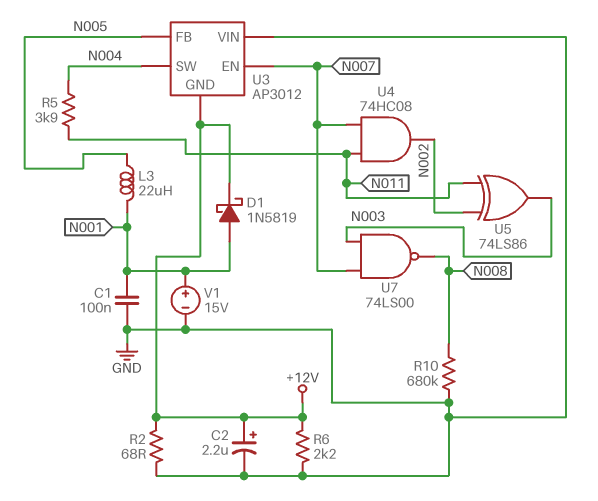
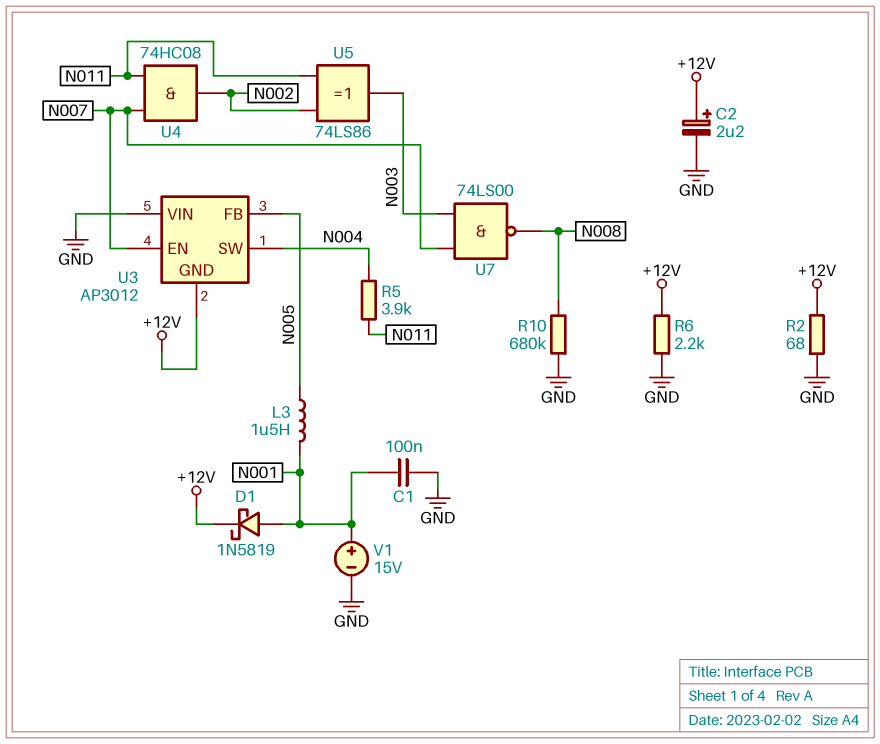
L3: 22uH (N001, N005) -> 1.5uH (N001, N005)

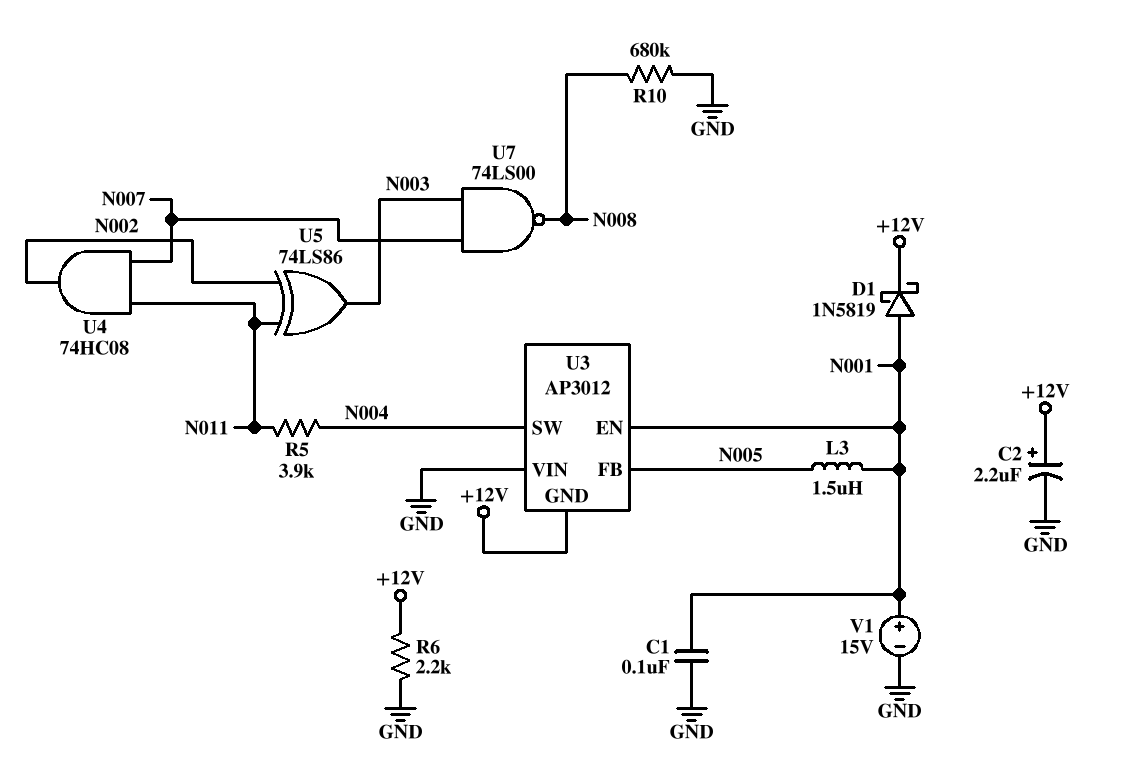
R2: 68 (+12V, GND) -> none
U3 pin EN: N007 -> N001

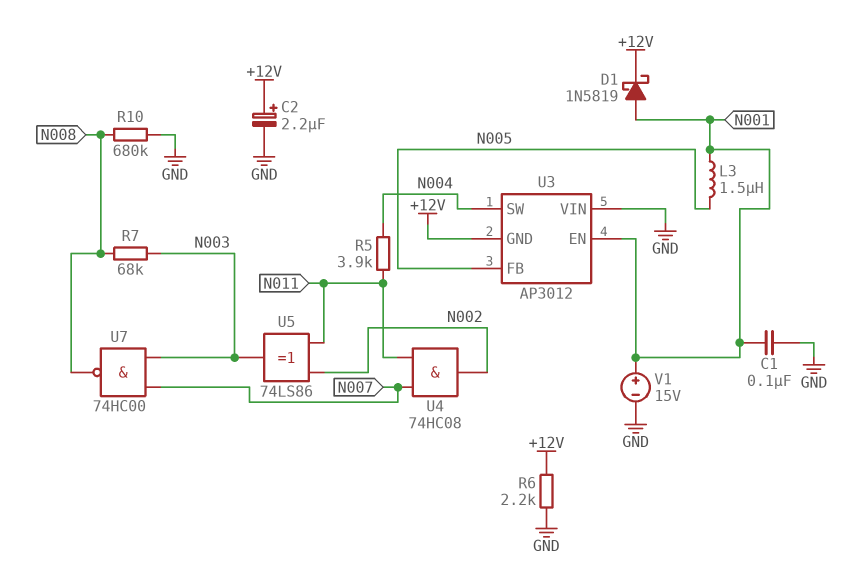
R7: none -> 68k (N003, N008)
U7: NAND 74LS00 (in N003, in N007, out N008) -> NAND 74HC00 (in N003, in N007, out N008)

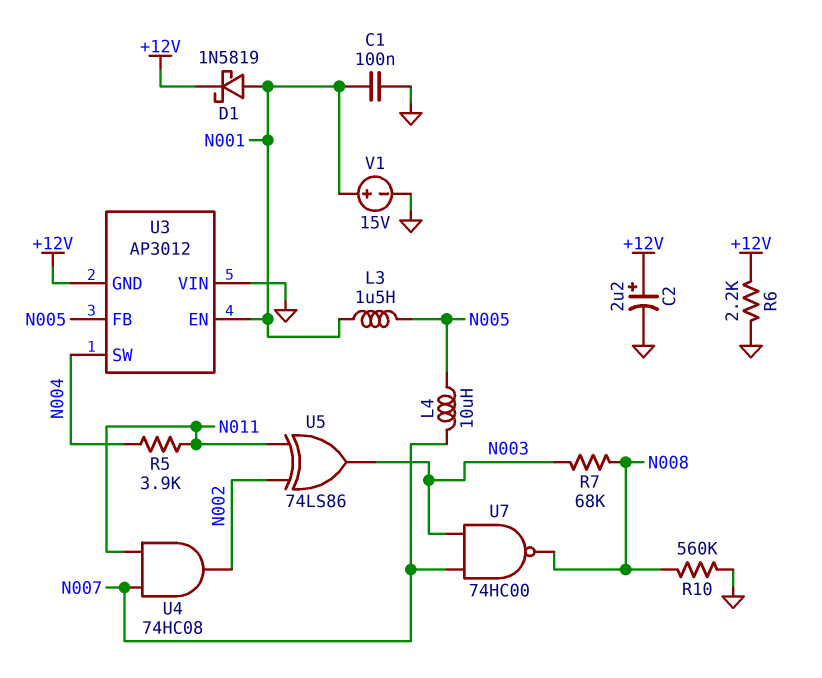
L4: none -> 10uH (N005, N007)
R10: 680k (GND, N008) -> 560k (GND, N008)

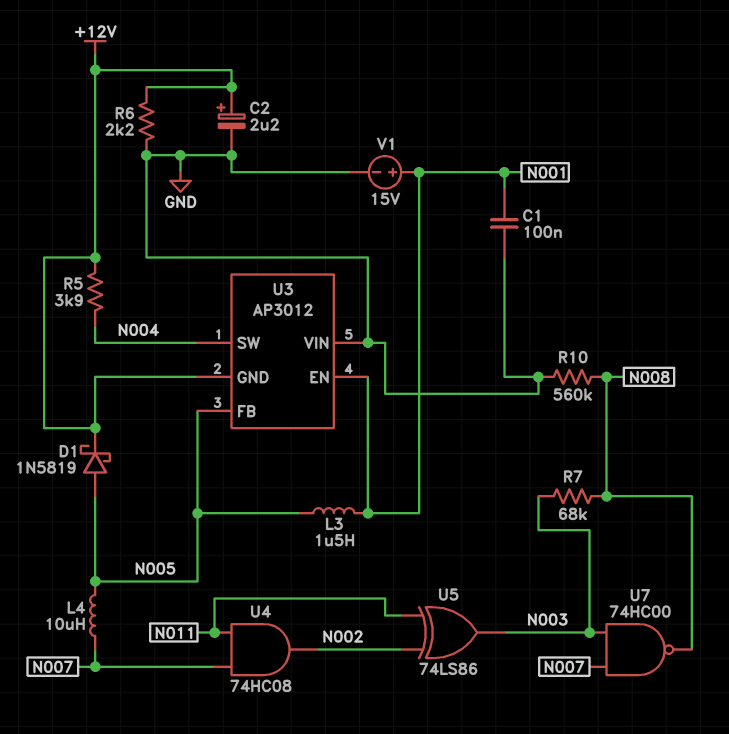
D1: schottky 1N5819 (A N001, K +12V) -> schottky 1N5819 (A N005, K +12V)
R5: 3.9k (N004, N011) -> 3.9k (+12V, N004)

